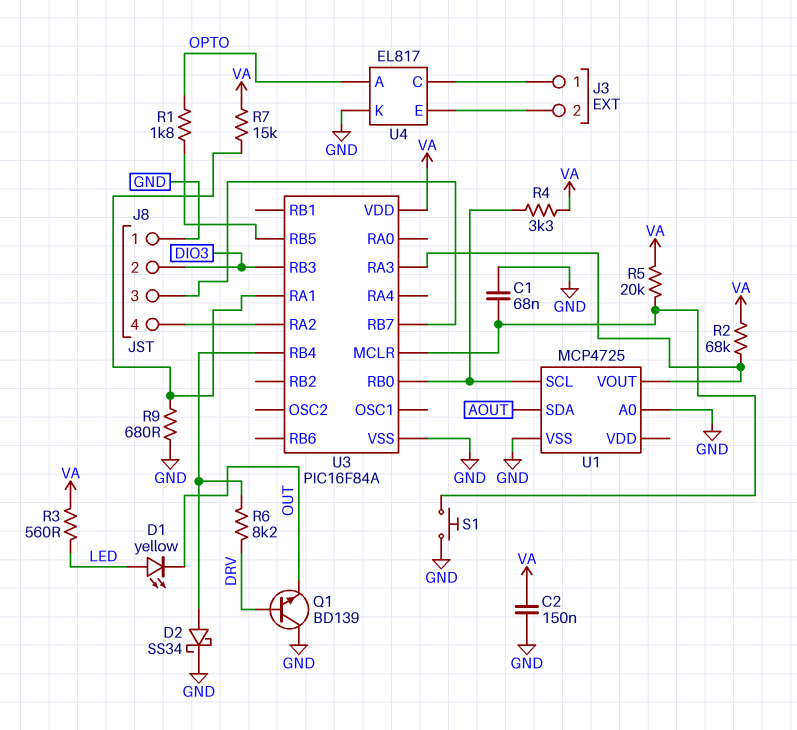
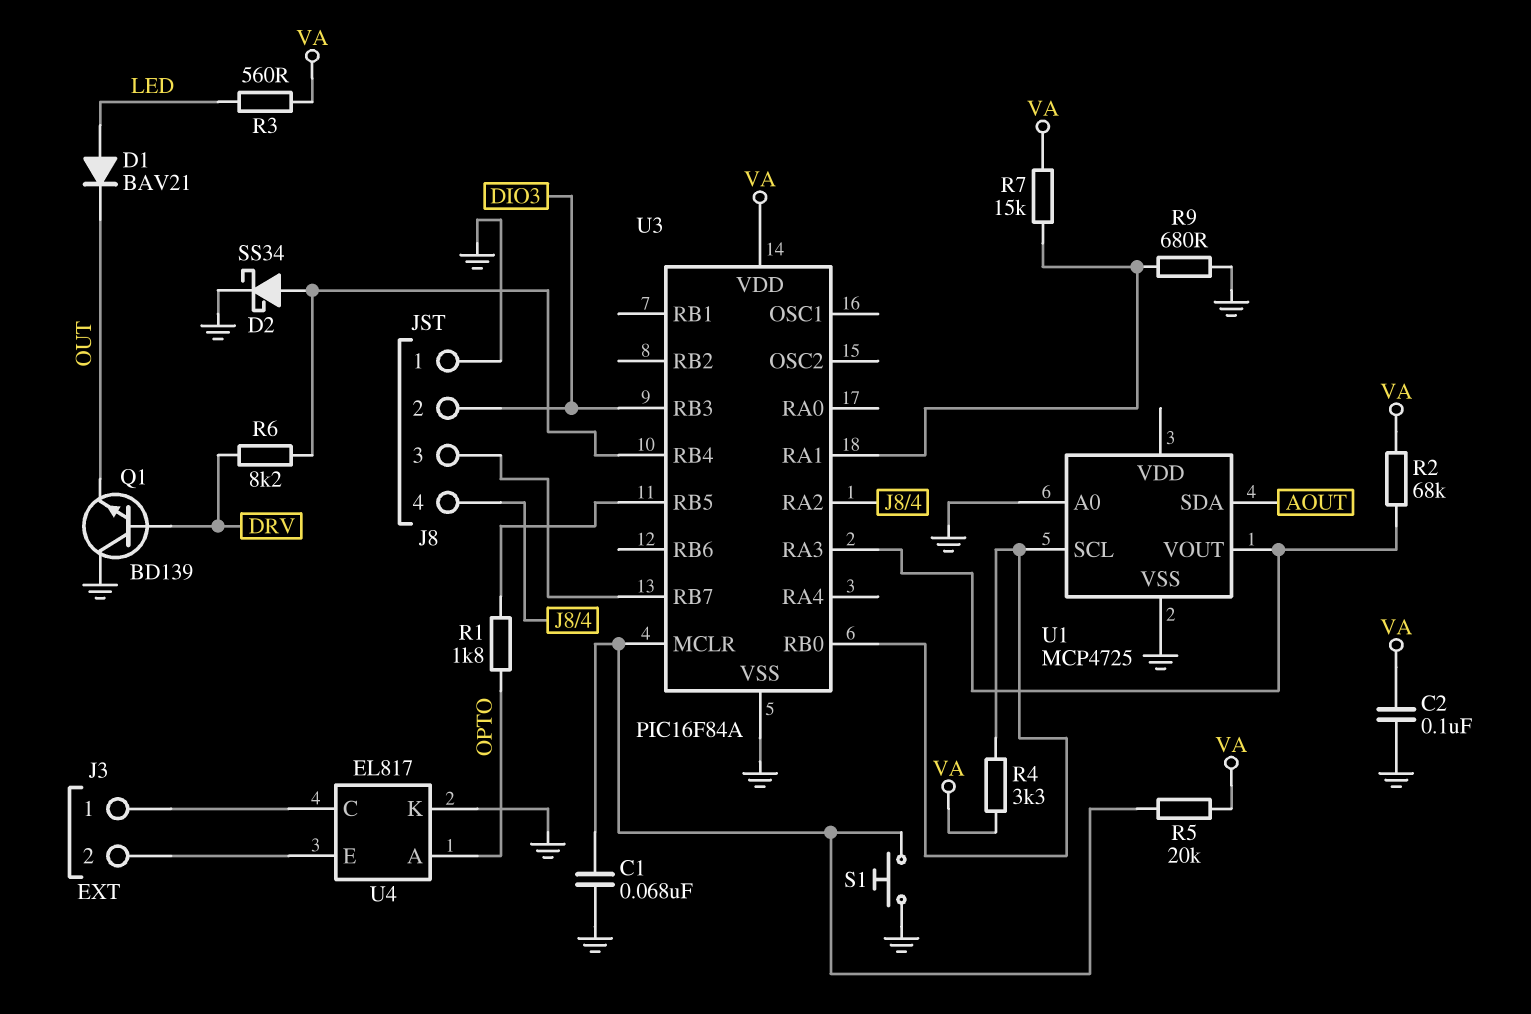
C2: 150nF (GND, VA) -> 100nF (GND, VA)
D1: LED yellow (A LED, K OUT) -> diode BAV21 (A LED, K OUT)

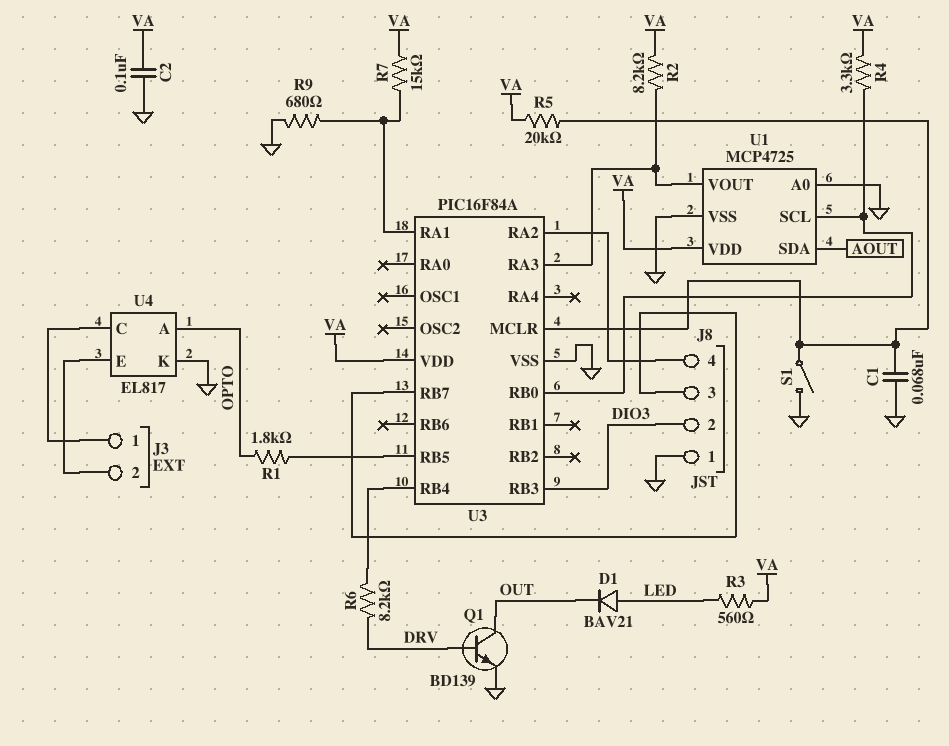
D2: schottky SS34 (A U3/RB4, K GND) -> none
Q1: NPN BD139 (B DRV, C GND, E OUT) -> NPN BD139 (B DRV, C OUT, E GND)
R2: 68k (U1/VOUT, VA) -> 8.2k (U1/VOUT, VA)
S1: button (GND, U3/MCLR) -> switch (GND, U3/MCLR)
U1 pin VDD: none -> VA

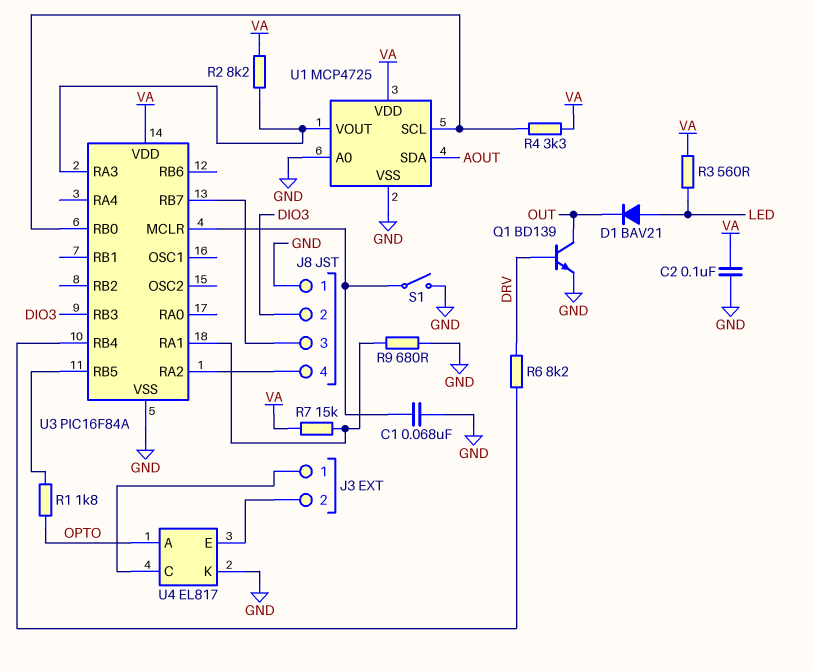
R5: 20k (U3/MCLR, VA) -> none

